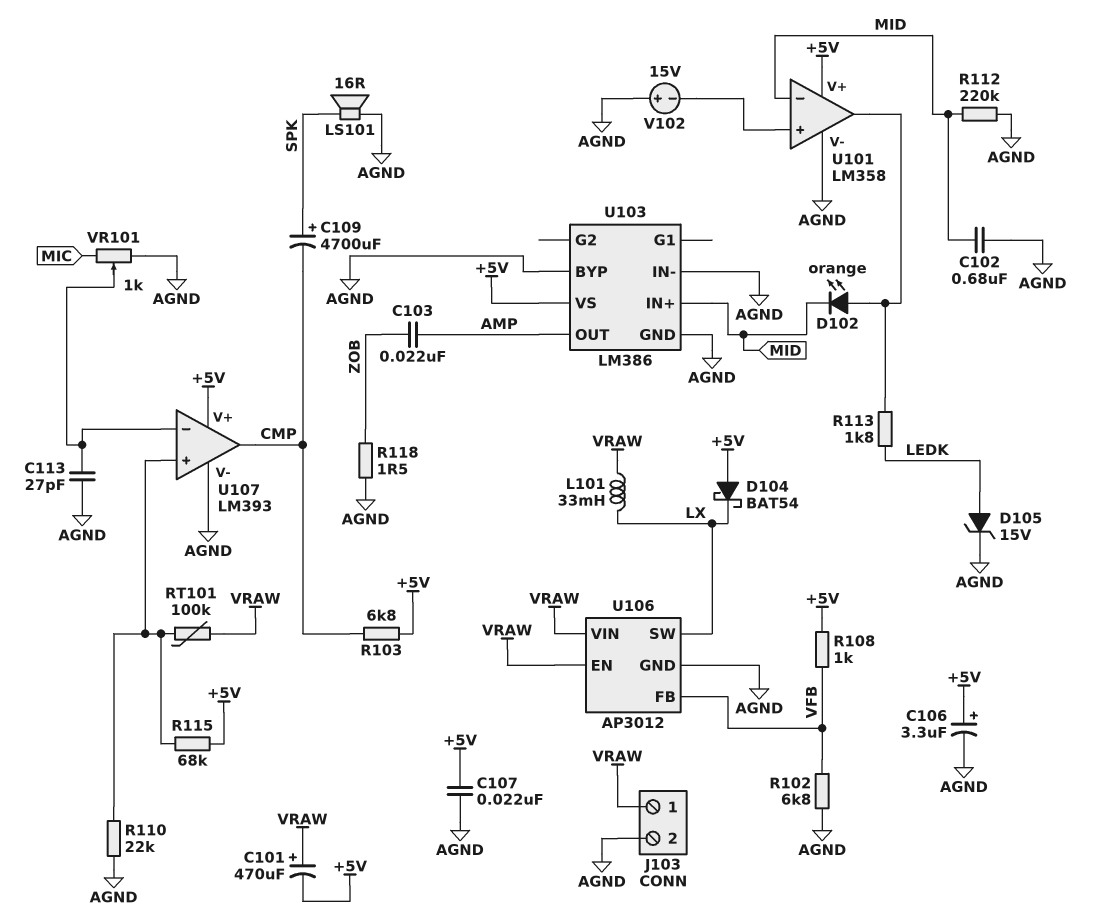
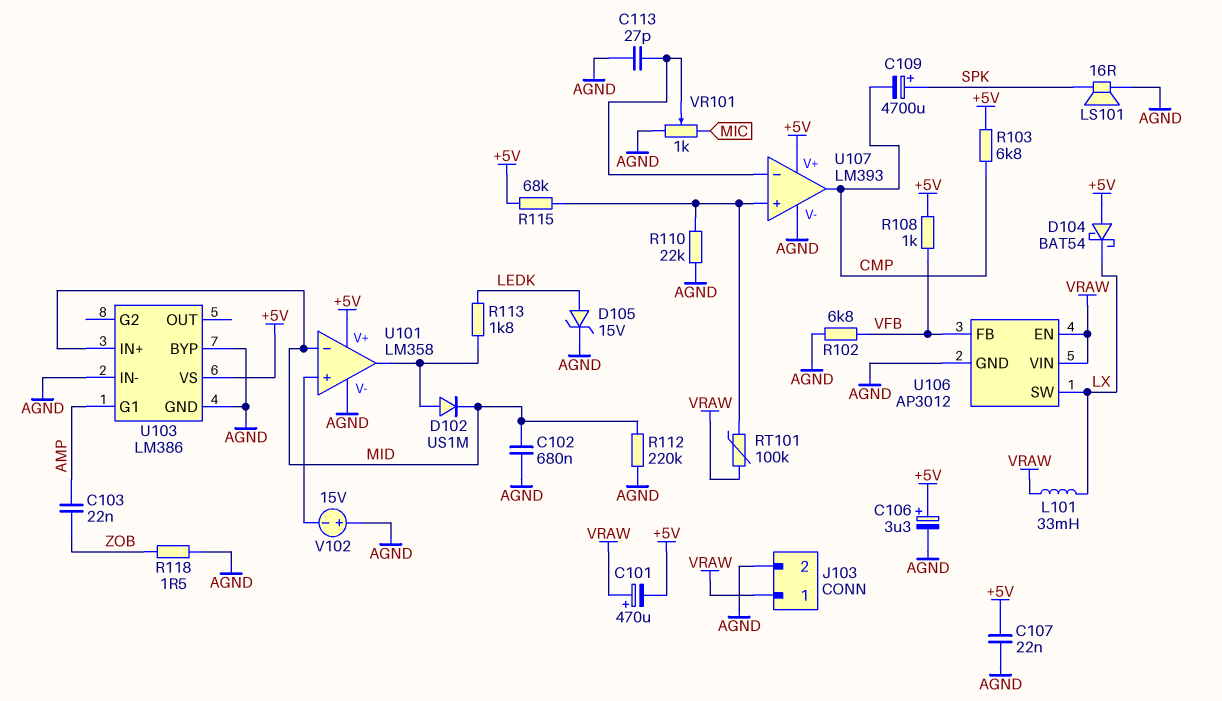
D102: LED orange (A U101/out, K MID) -> diode US1M (A U101/out, K MID)
U103 pin G1: none -> AMP
U103 pin OUT: AMP -> none

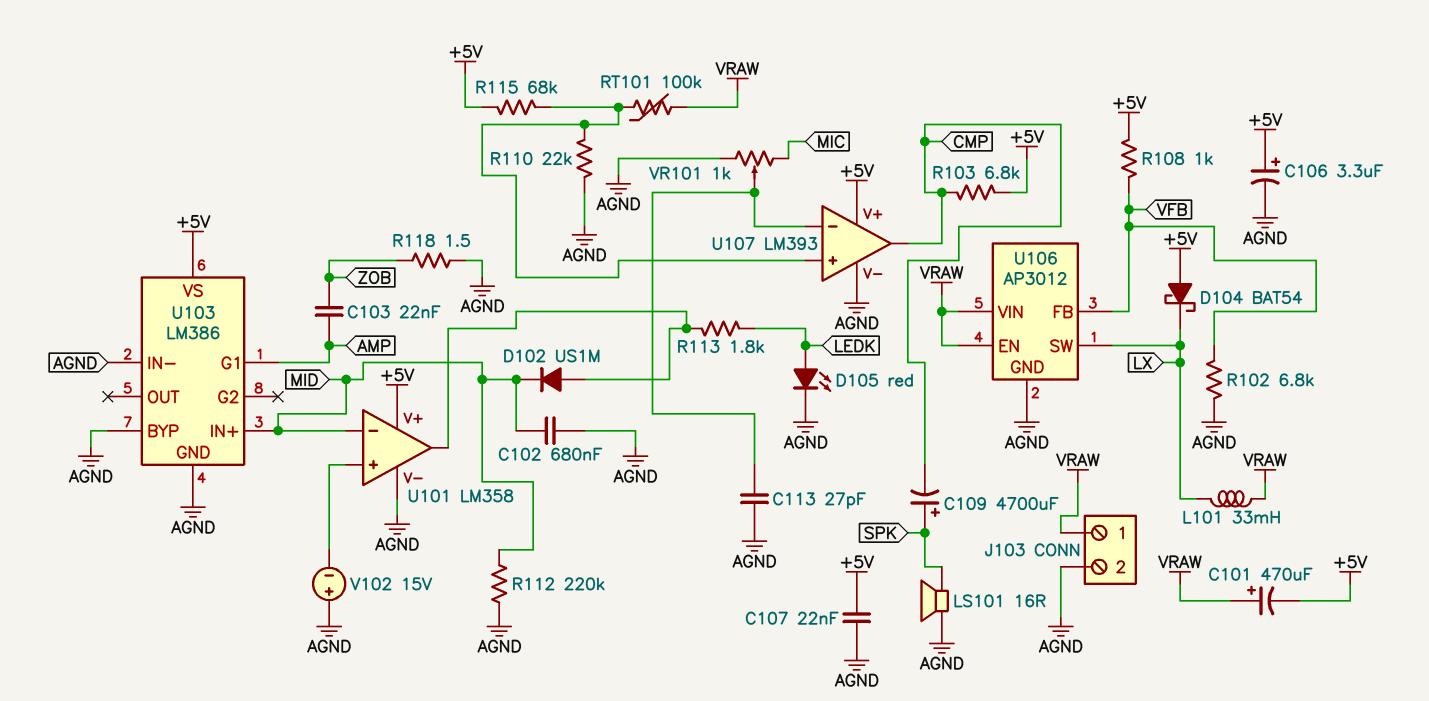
D105: zener 15V (A LEDK, K AGND) -> LED red (A LEDK, K AGND)

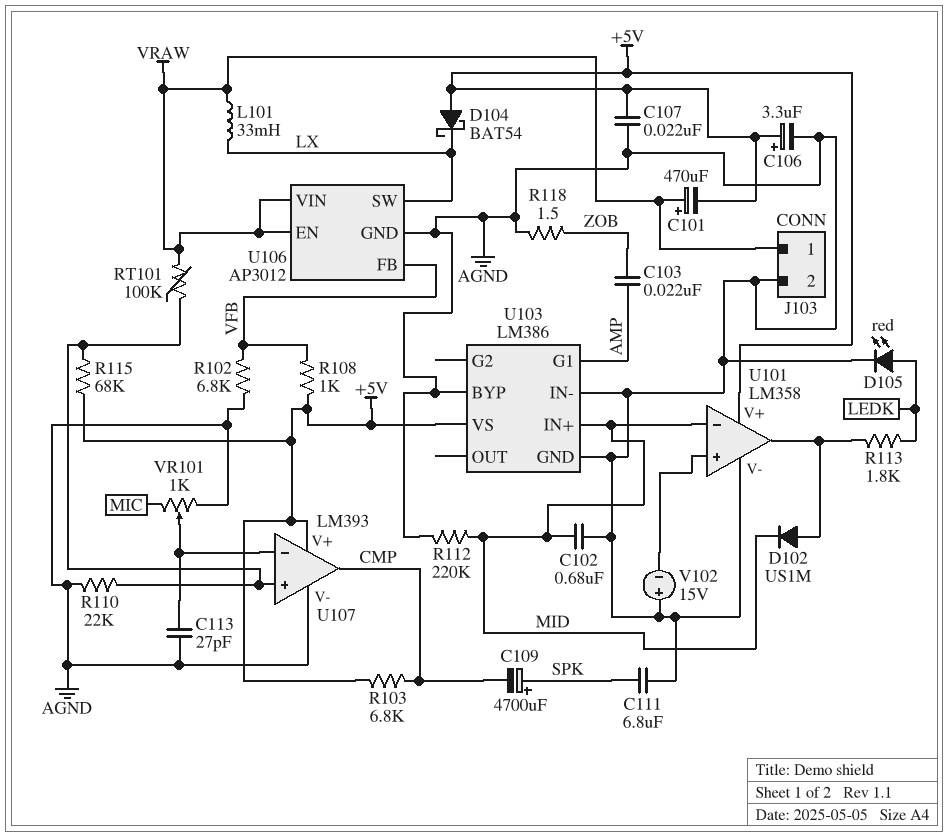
C111: none -> 6.8uF (AGND, SPK)
LS101: speaker 16R (AGND, SPK) -> none

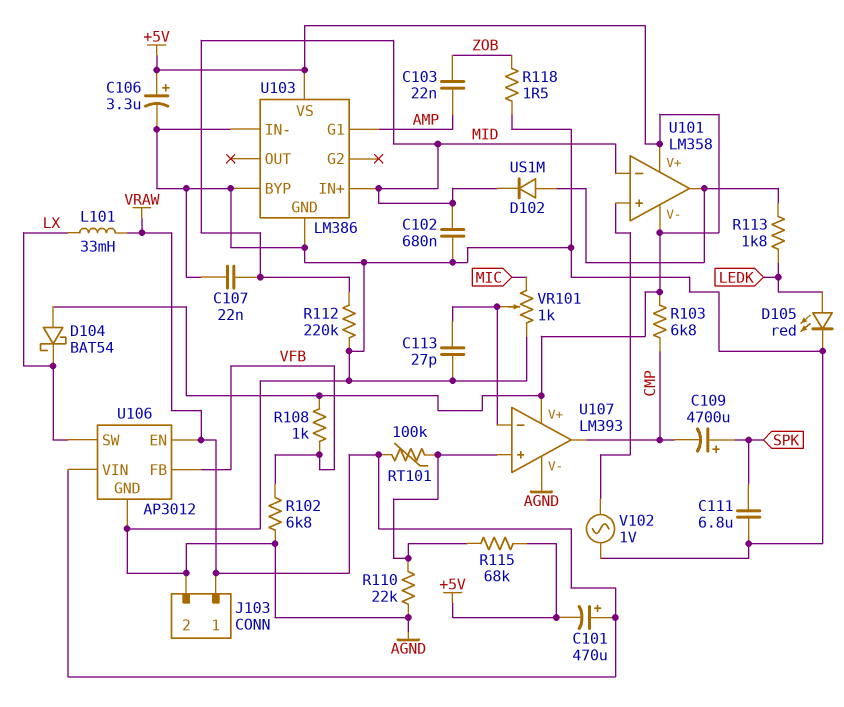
C107: 22nF (+5V, AGND) -> 22nF (AGND, MID)
U101 pin V-: AGND -> +5V
V102: 15V (plus AGND, minus U101/in+) -> AC 1V (AGND, U101/in+)

